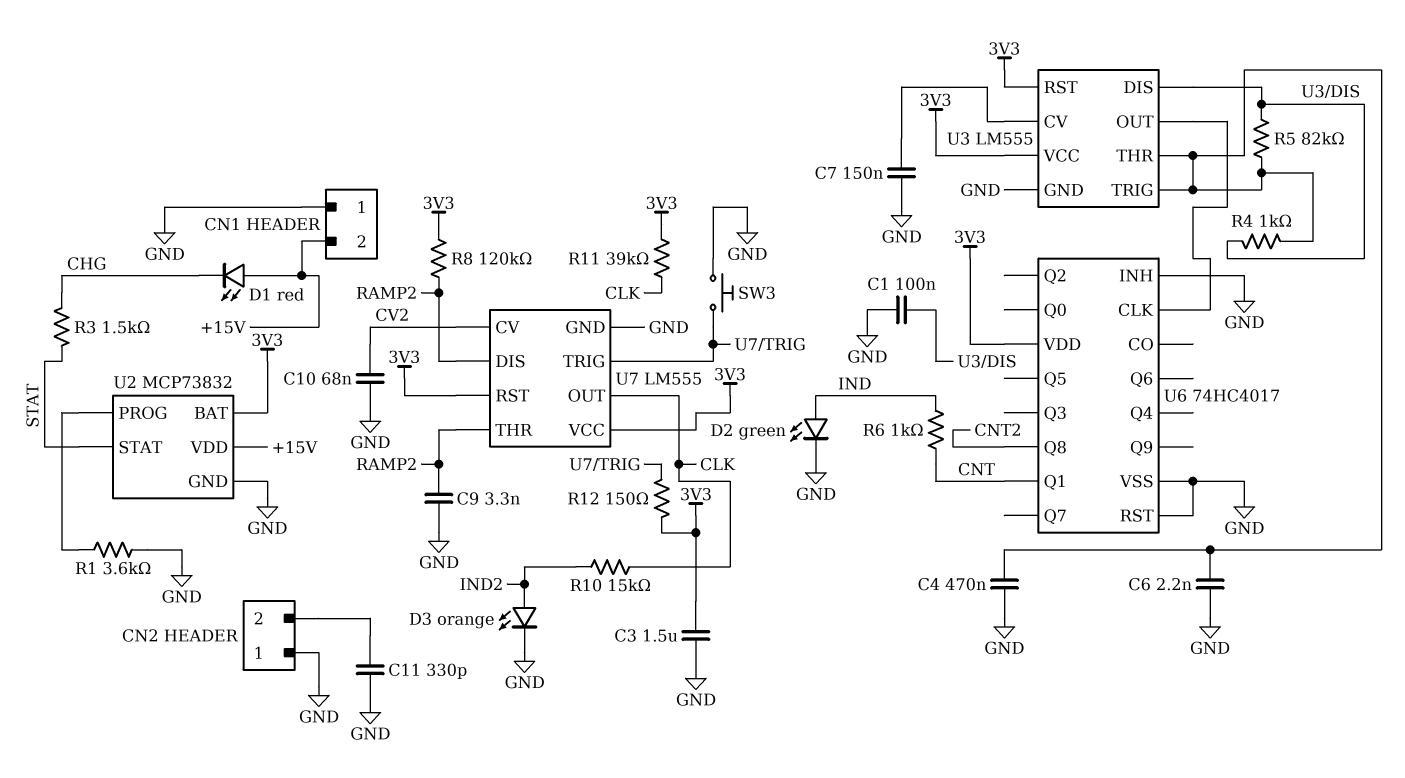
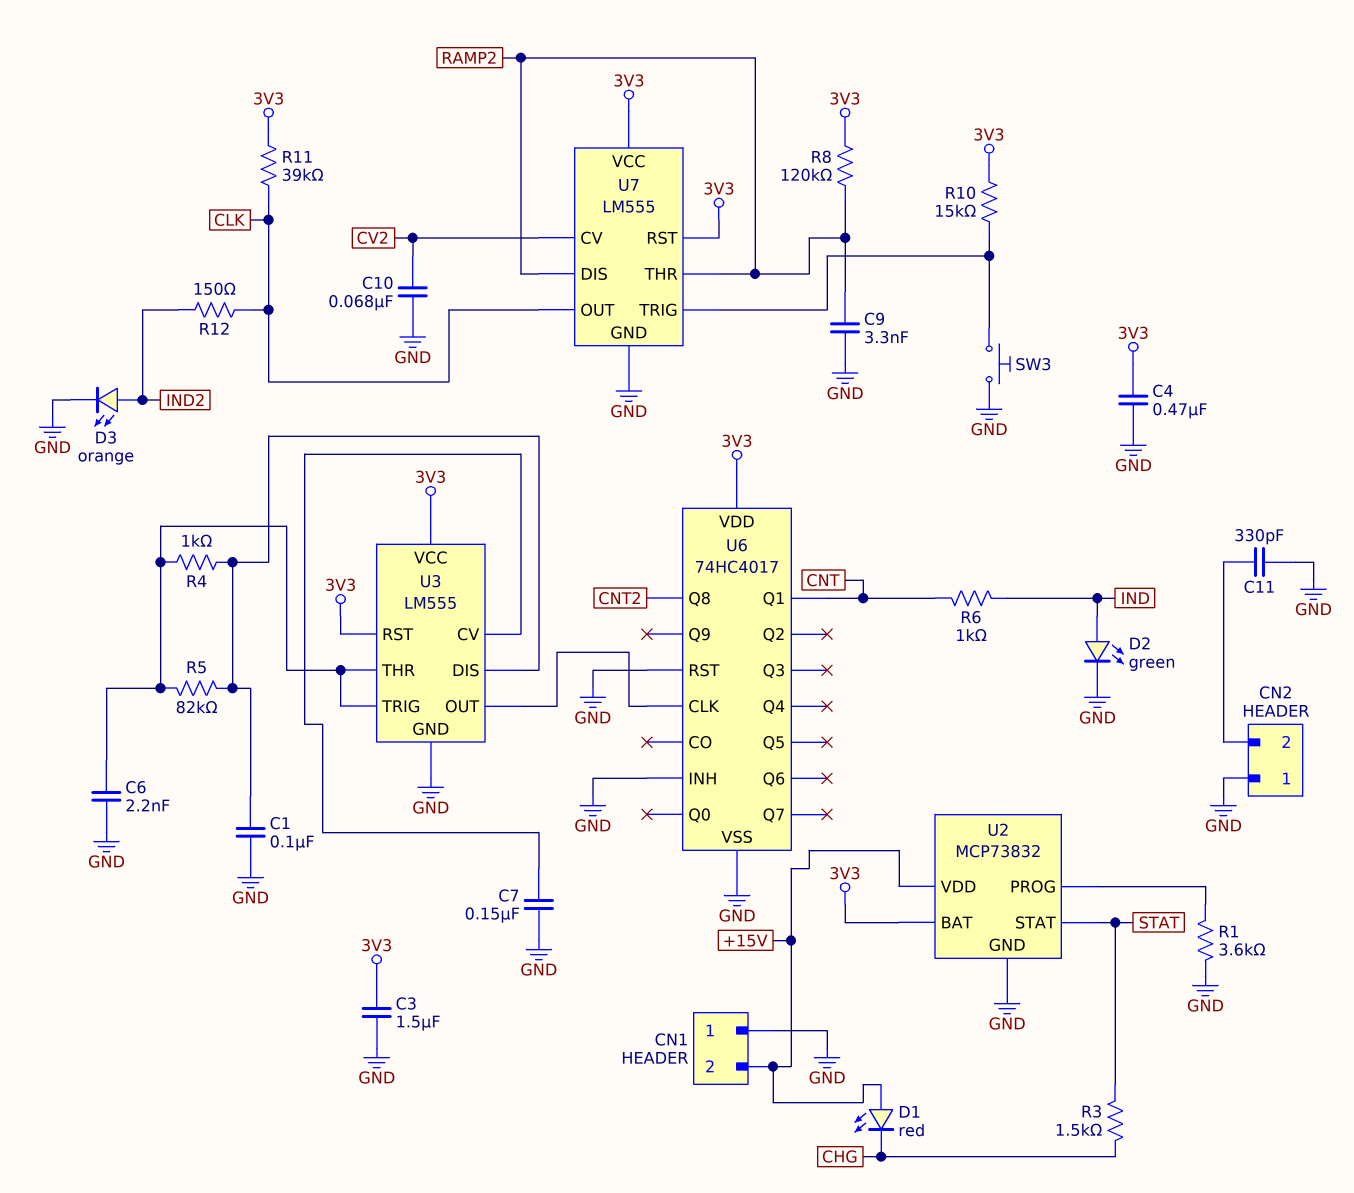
C4: 470nF (GND, U3/THR) -> 470nF (3V3, GND)
R10: 15k (CLK, IND2) -> 15k (3V3, U7/TRIG)
R12: 150 (3V3, U7/TRIG) -> 150 (CLK, IND2)

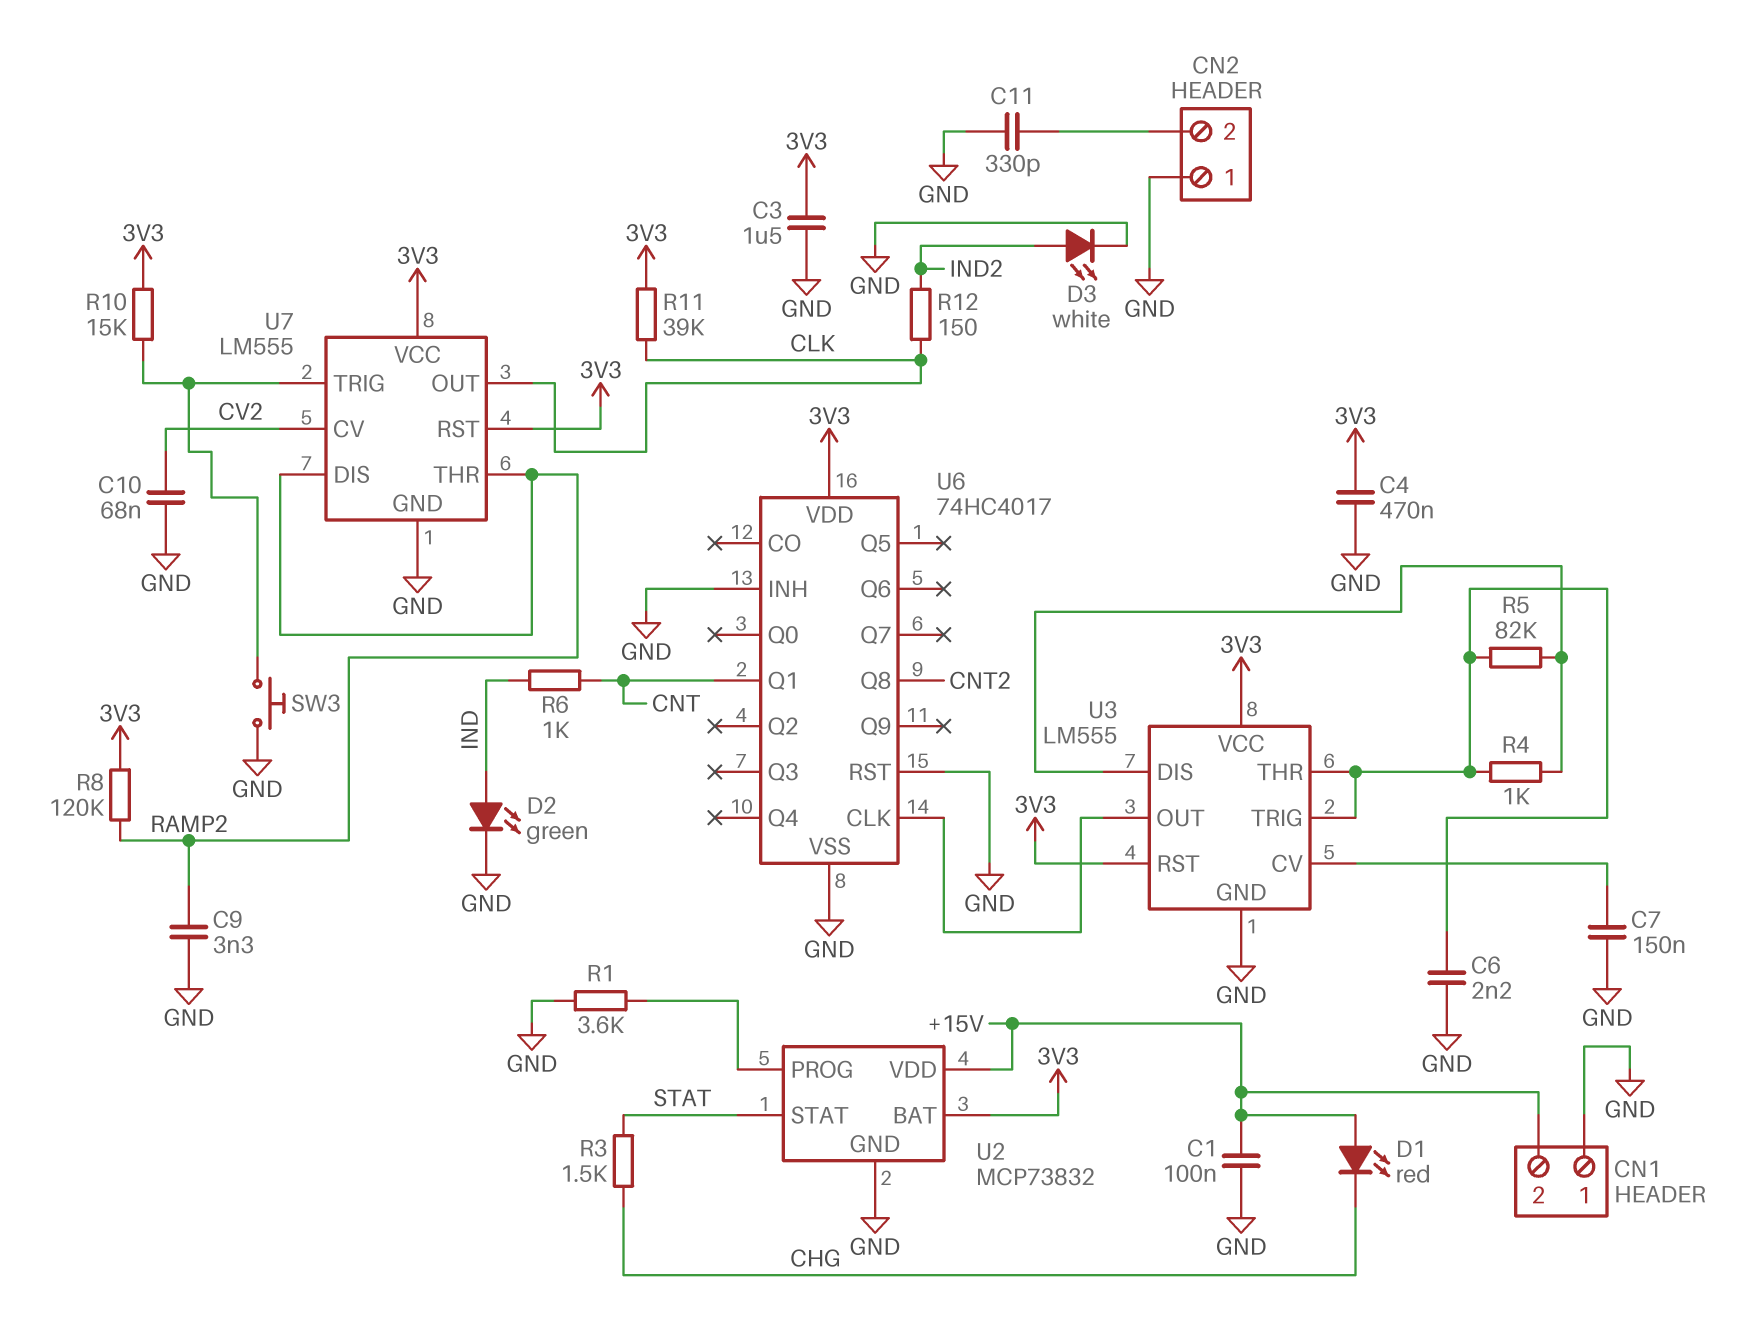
C1: 100nF (GND, U3/DIS) -> 100nF (+15V, GND)
D3: LED orange (A IND2, K GND) -> LED white (A IND2, K GND)

